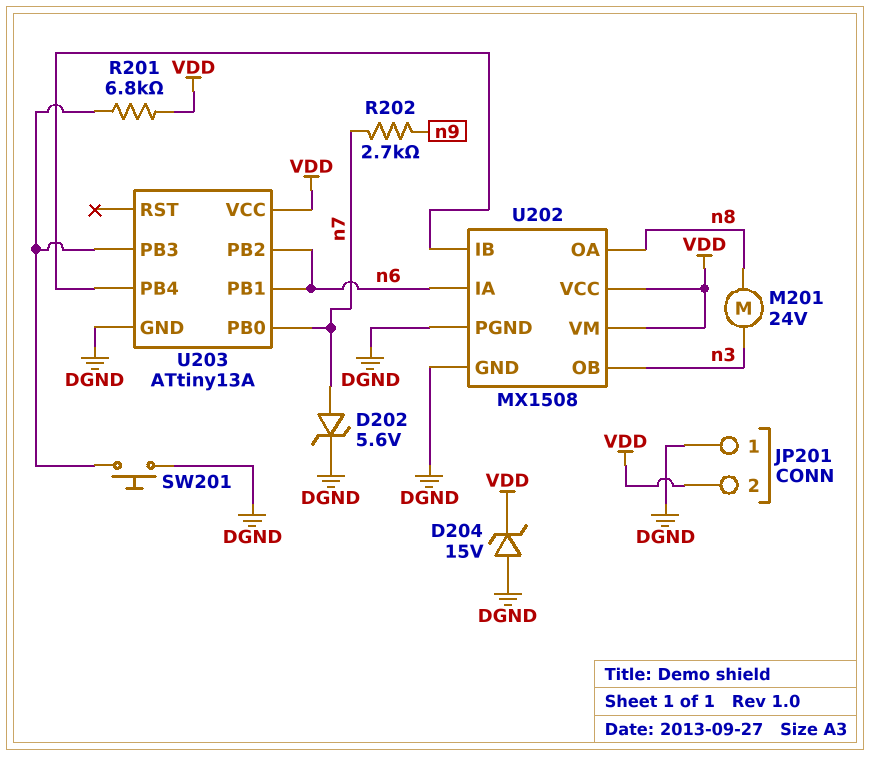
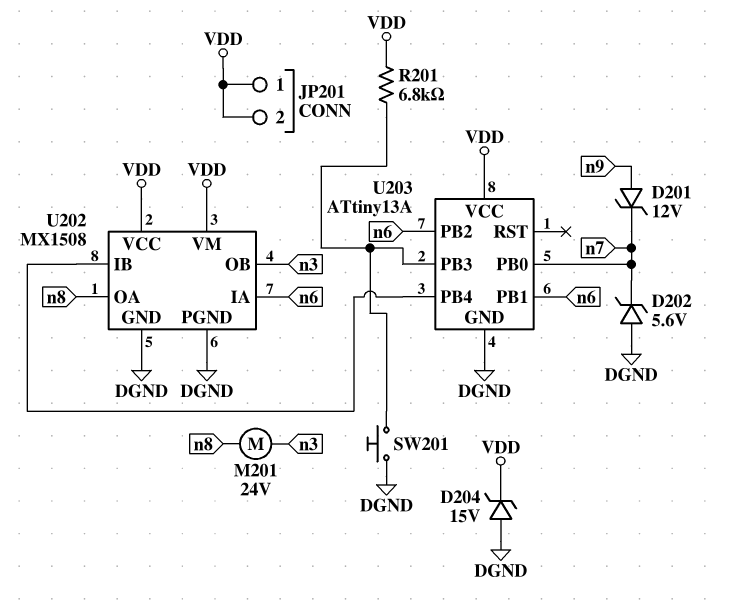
D201: none -> zener 12V (A n9, K n7)
D202: zener 5.6V (A n7, K DGND) -> zener 5.6V (A DGND, K n7)
JP201 pin 1: DGND -> VDD
R202: 2.7k (n7, n9) -> none

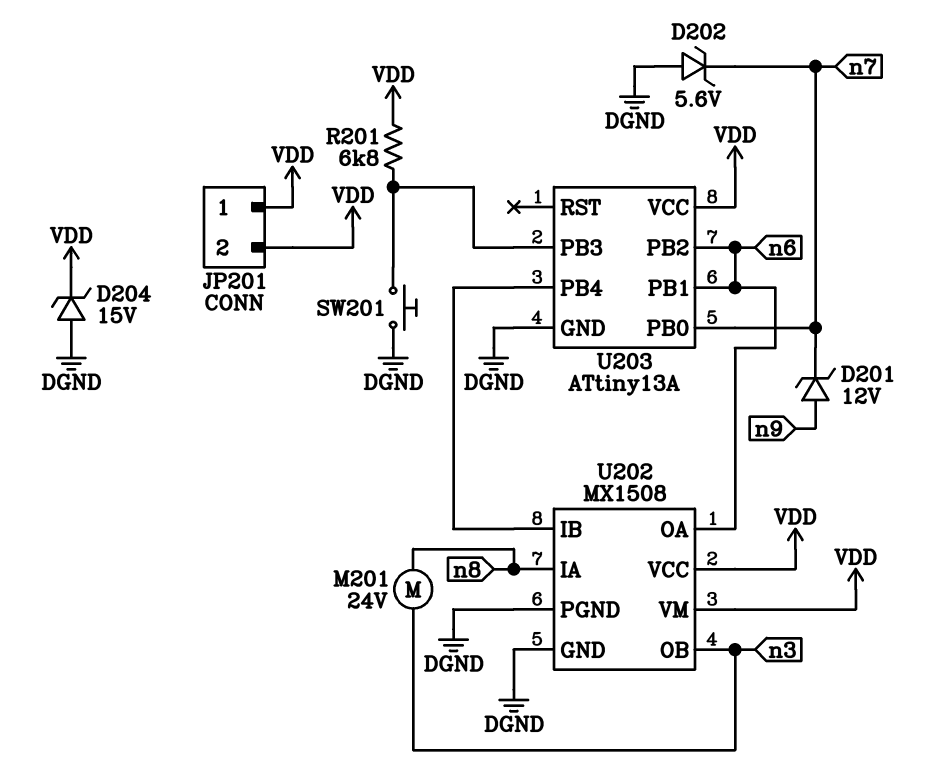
U202 pin IA: n6 -> n8
U202 pin OA: n8 -> n6

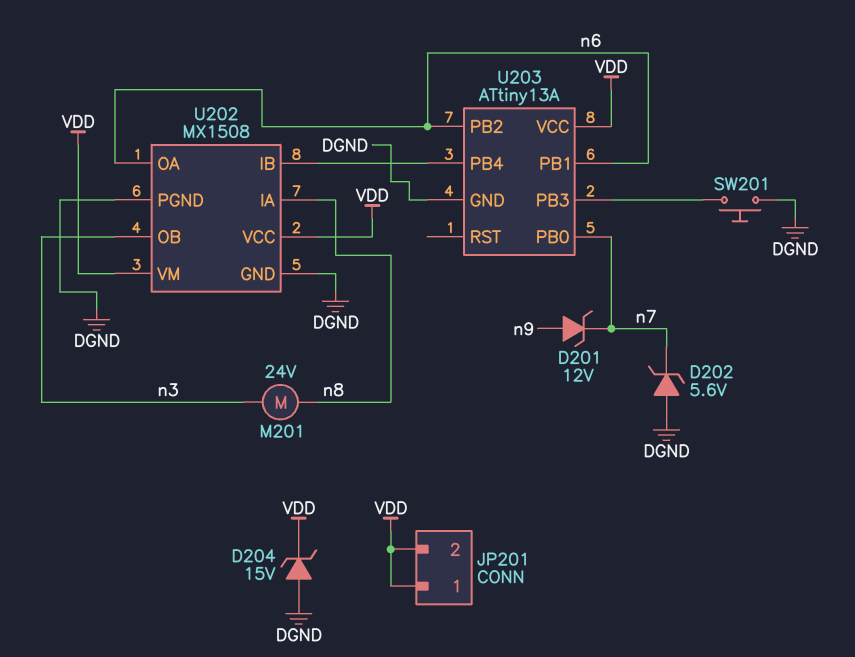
R201: 6.8k (U203/PB3, VDD) -> none

